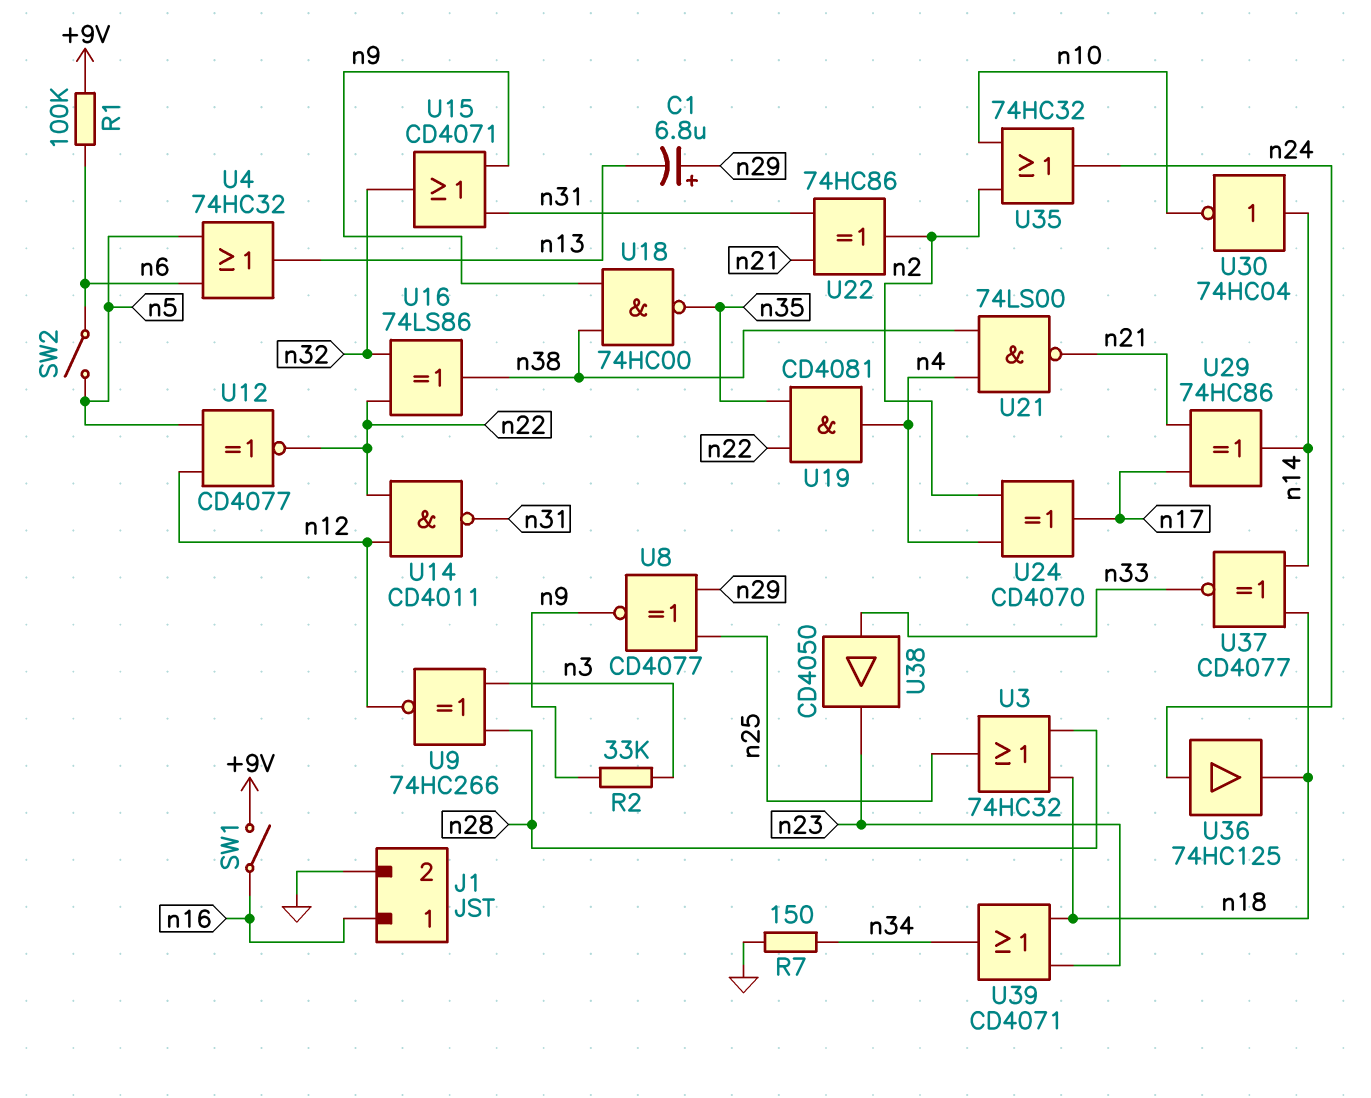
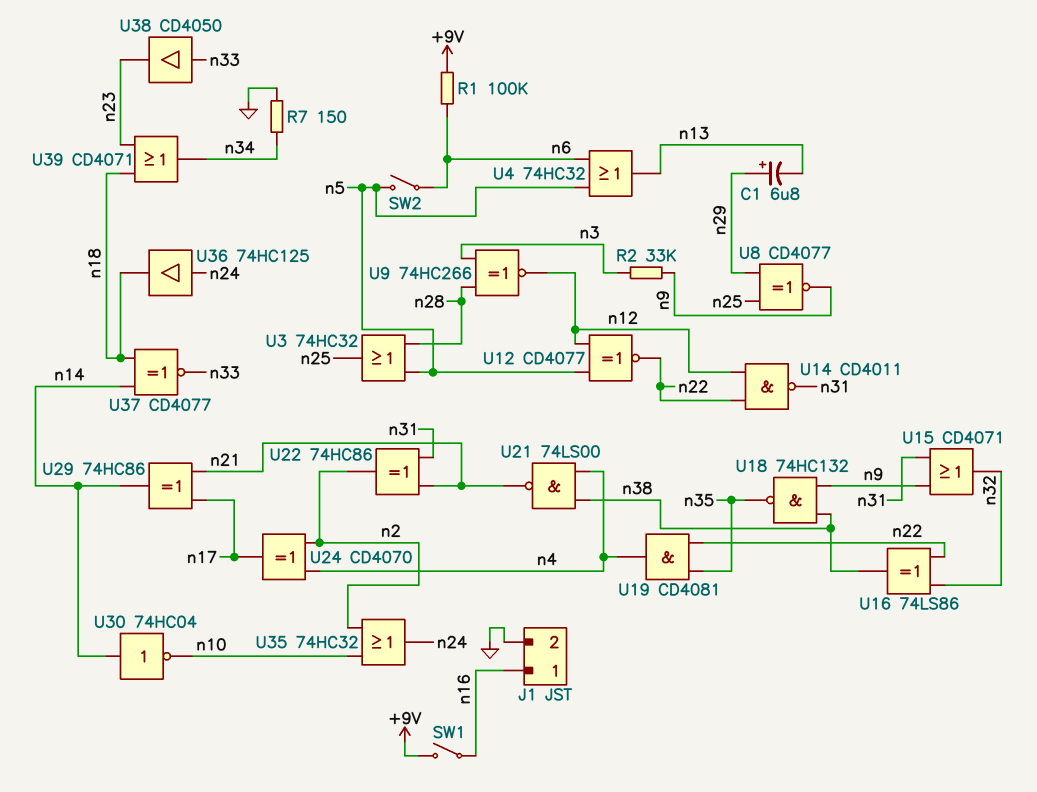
U3: OR 74HC32 (in n18, in n28, out n25) -> OR 74HC32 (in n5, in n28, out n25)
U18: NAND 74HC00 (in n9, in n38, out n35) -> NAND 74HC132 (in n9, in n38, out n35)

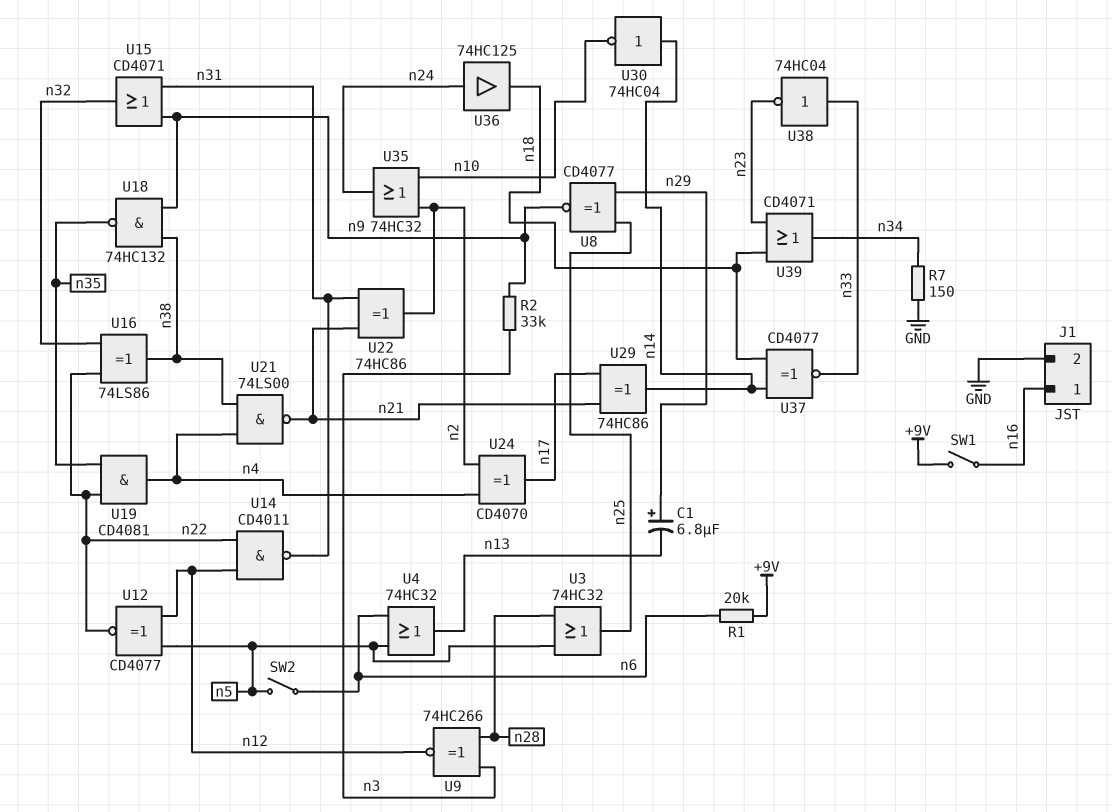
R1: 100k (+9V, n6) -> 20k (+9V, n6)
U38: buffer CD4050 (in n33, out n23) -> NOT 74HC04 (in n33, out n23)

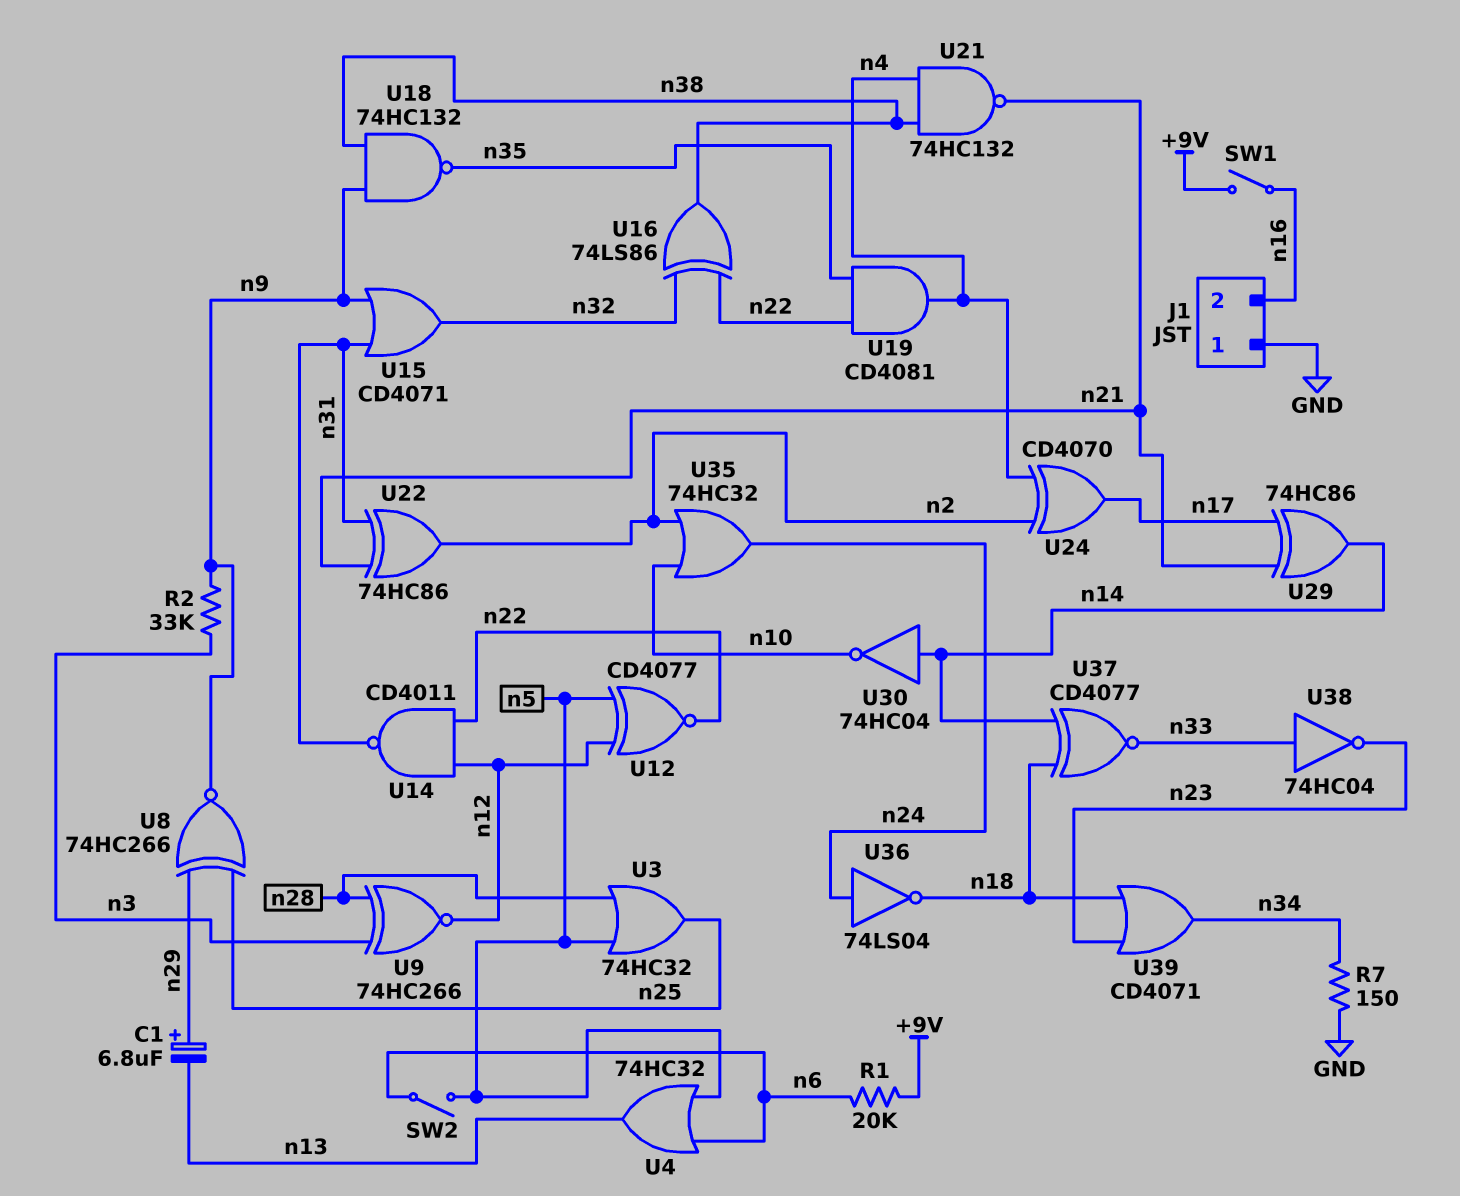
J1 pin 1: n16 -> GND
J1 pin 2: GND -> n16
U8: XNOR CD4077 (in n25, in n29, out n9) -> XNOR 74HC266 (in n25, in n29, out n9)
U21: NAND 74LS00 (in n4, in n38, out n21) -> NAND 74HC132 (in n4, in n38, out n21)
U36: buffer 74HC125 (in n24, out n18) -> NOT 74LS04 (in n24, out n18)

